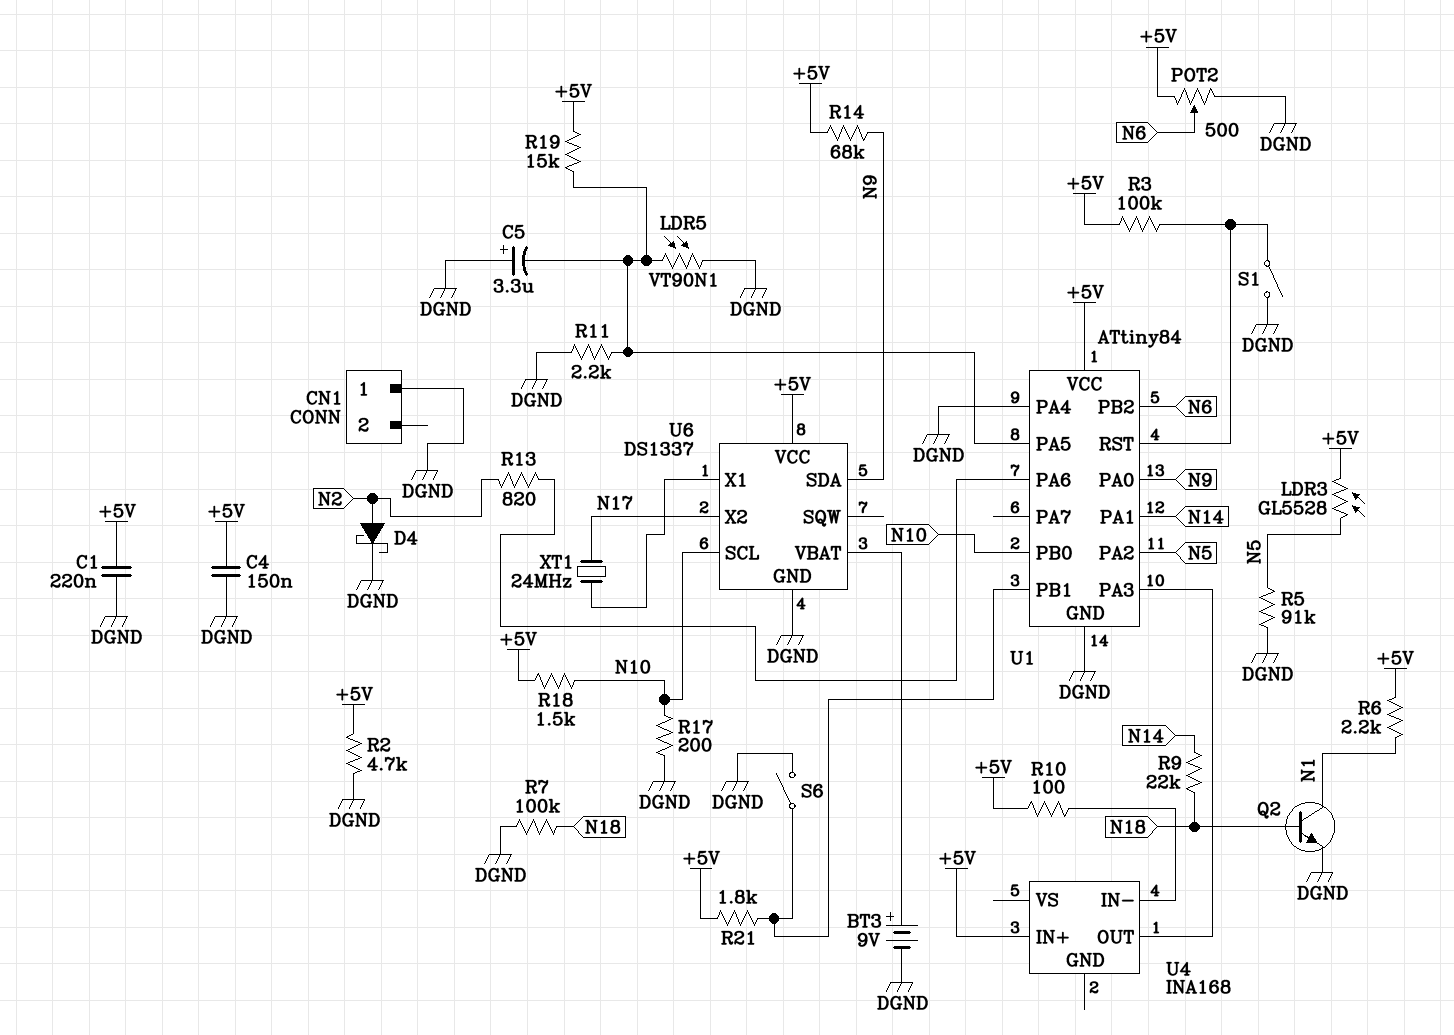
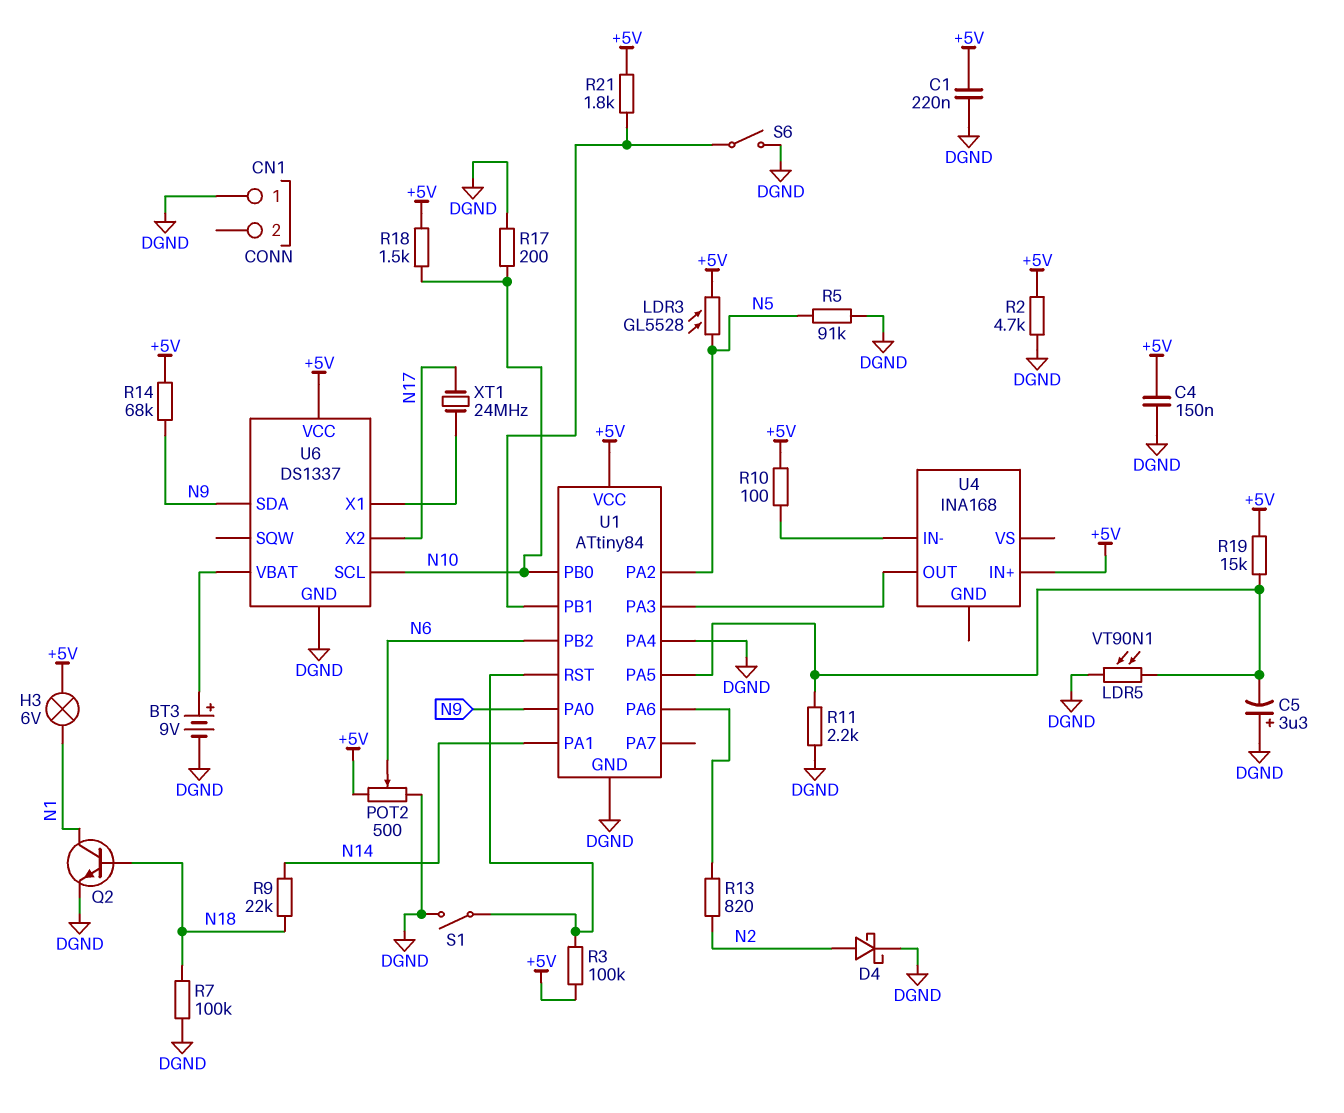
H3: none -> lamp 6V (+5V, N1)
R6: 2.2k (+5V, N1) -> none

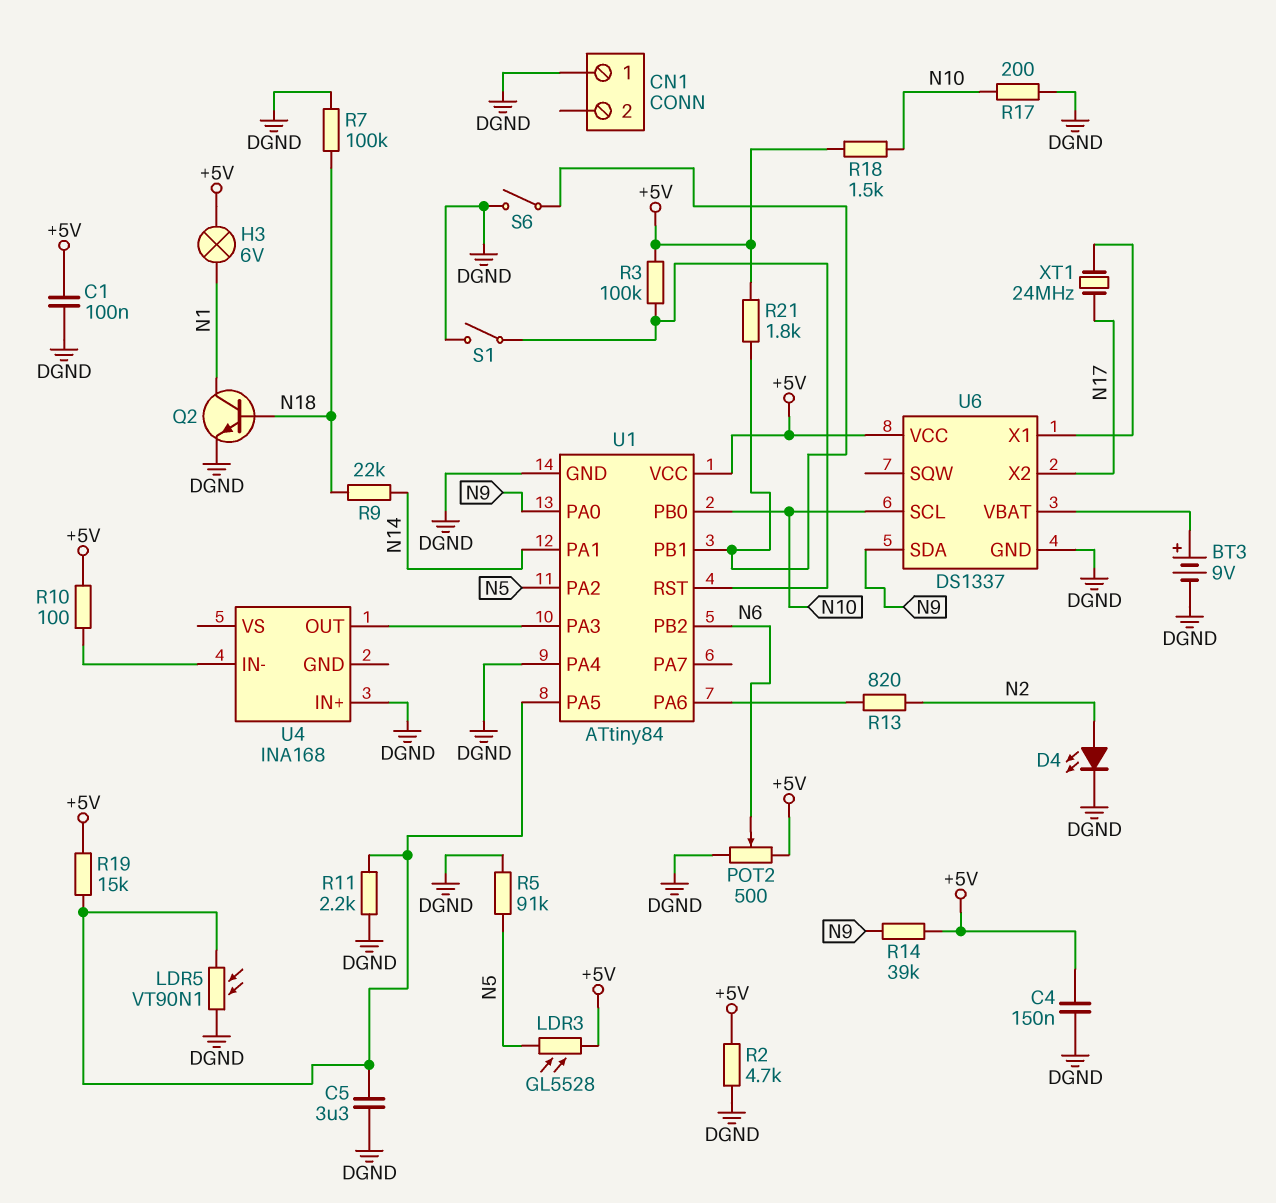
C1: 220nF (+5V, DGND) -> 100nF (+5V, DGND)
C5: 3.3uF (plus DGND, minus U1/PA5) -> 3.3uF (DGND, U1/PA5)
D4: schottky (A N2, K DGND) -> LED (A N2, K DGND)
R14: 68k (+5V, N9) -> 39k (+5V, N9)
U4 pin IN+: +5V -> DGND

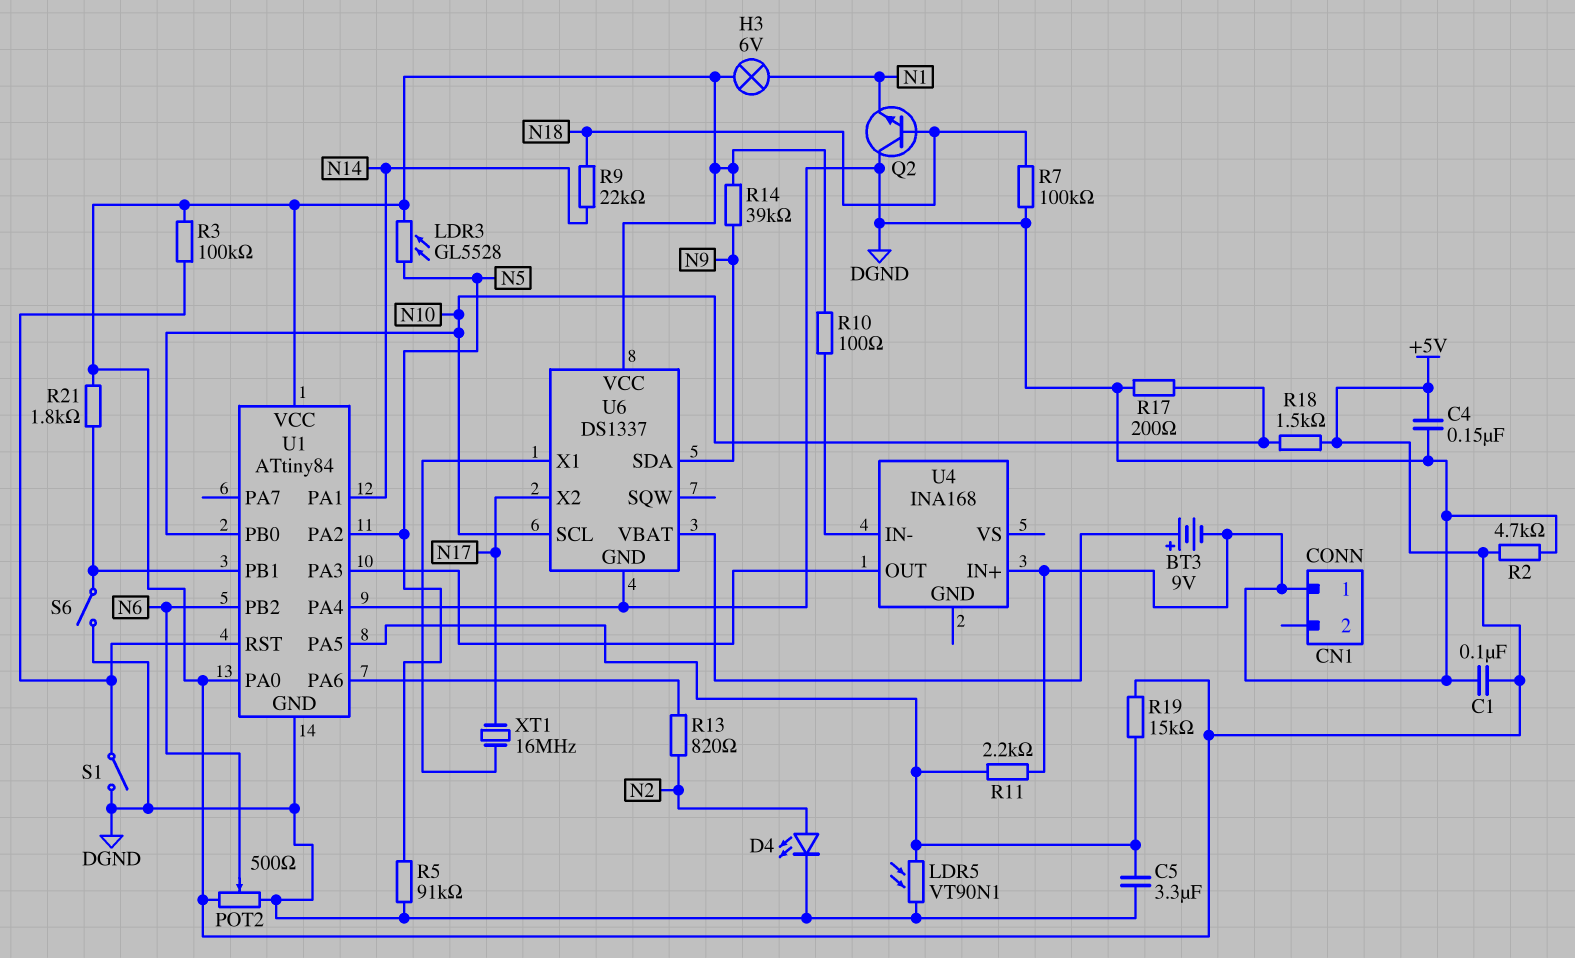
Q2: NPN (B N18, C N1, E DGND) -> NPN (B N18, C DGND, E N1)
U1 pin PA0: N9 -> +5V
XT1: 24MHz (N17, U6/X1) -> 16MHz (N17, U6/X1)

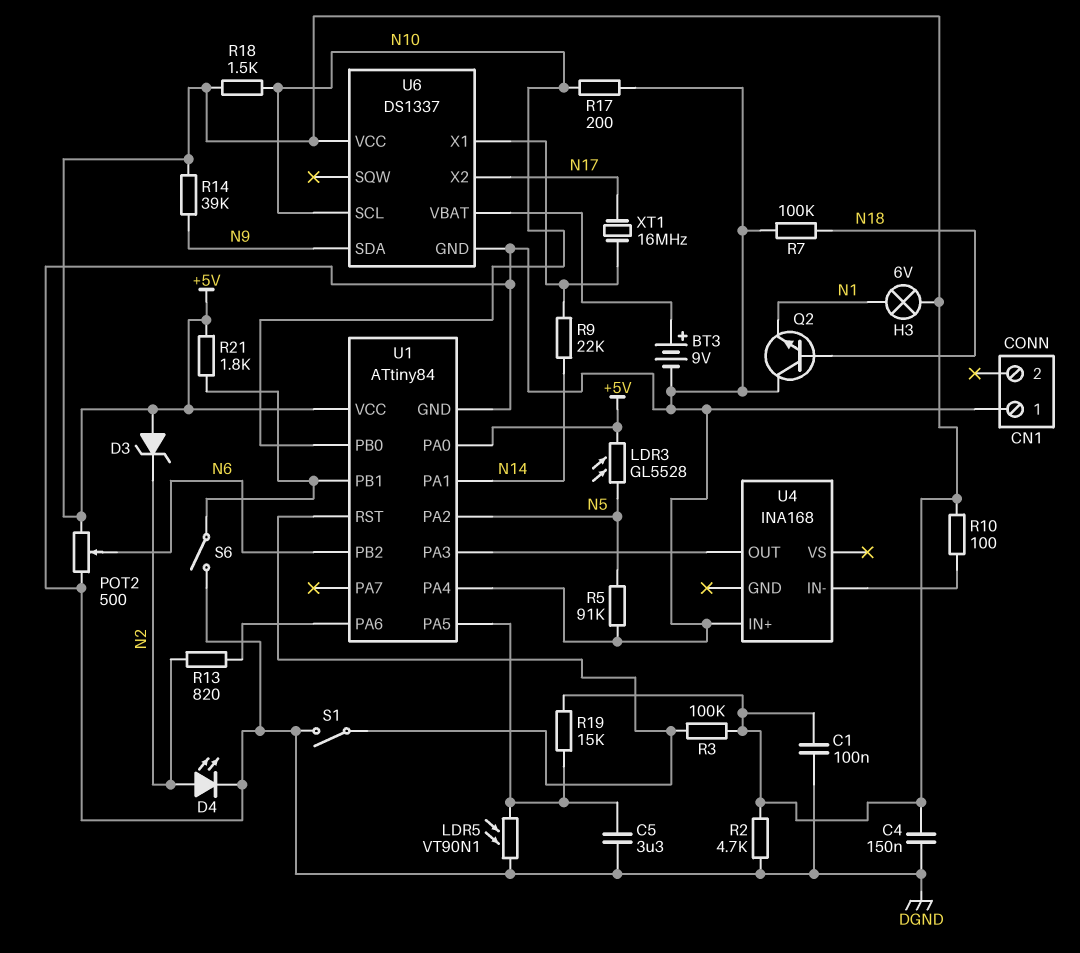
D3: none -> zener (A +5V, K N2)
R9: 22k (N14, N18) -> 22k (N14, U6/X1)
R11: 2.2k (DGND, U1/PA5) -> none

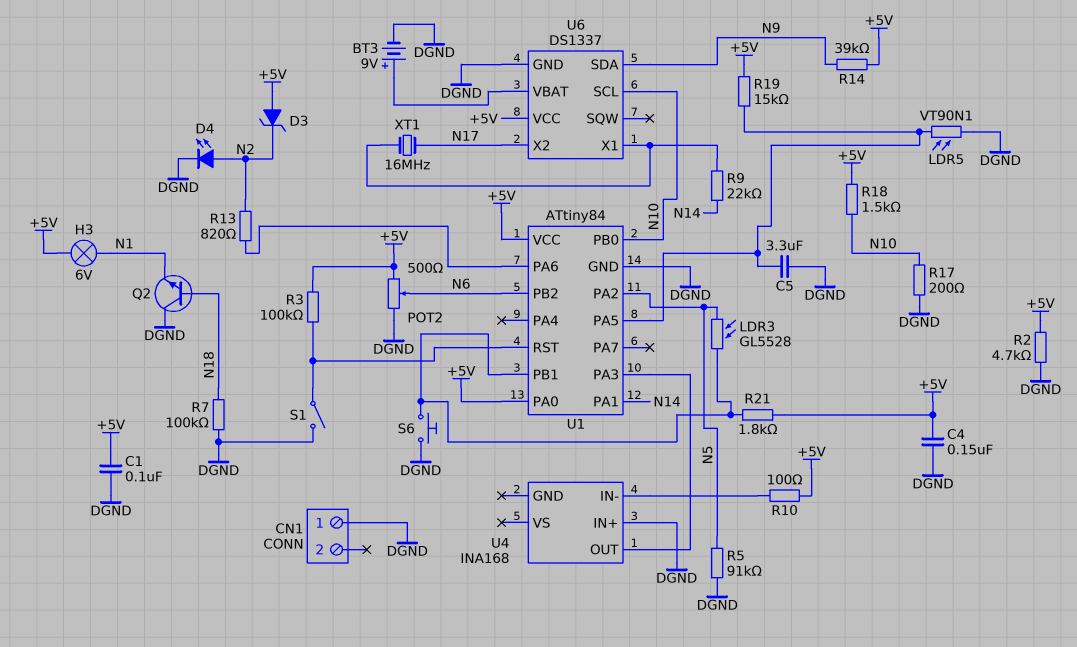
LDR3: GL5528 (+5V, N5) -> GL5528 (N5, U1/PB1)
S6: switch (DGND, U1/PB1) -> button (DGND, U1/PB1)
U1 pin PA4: DGND -> none

